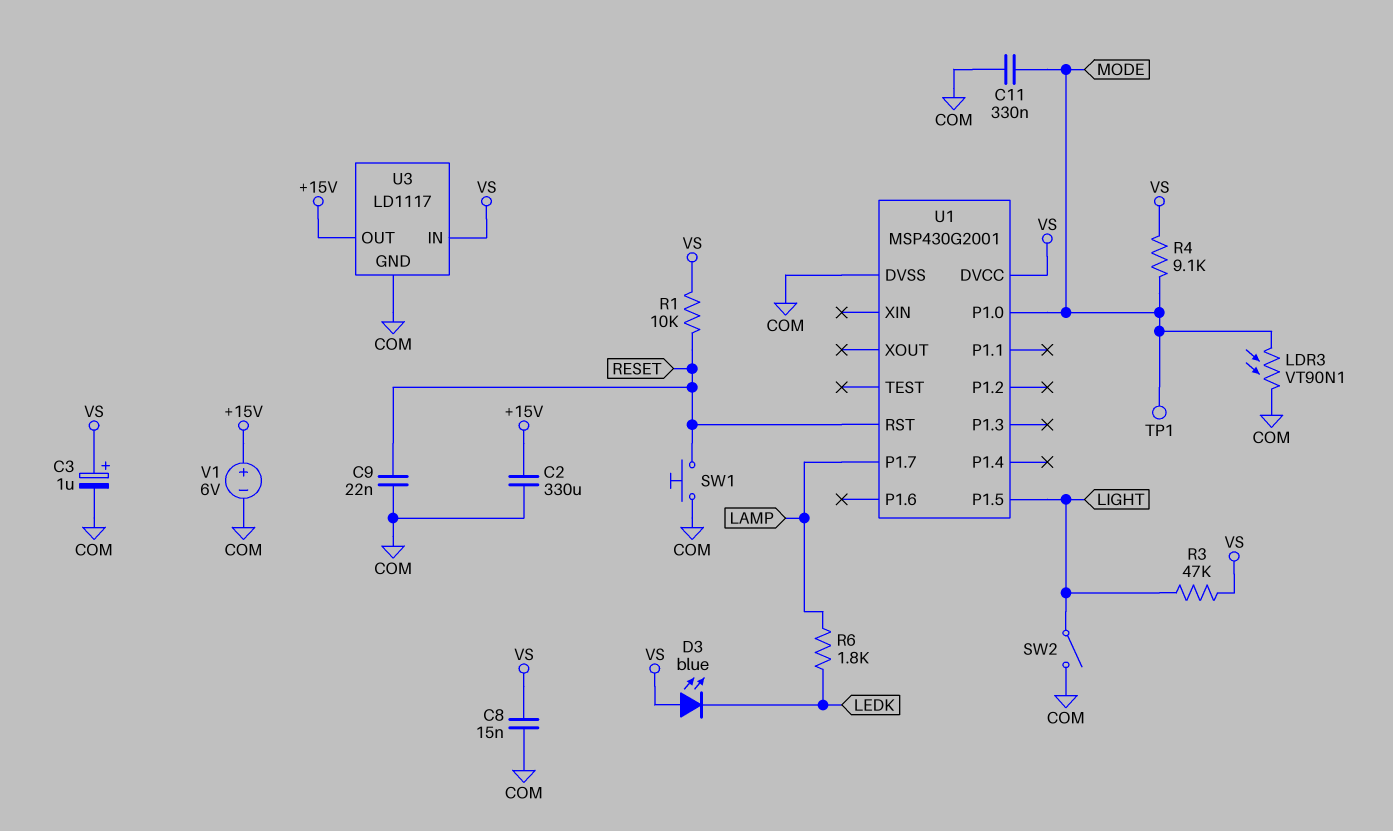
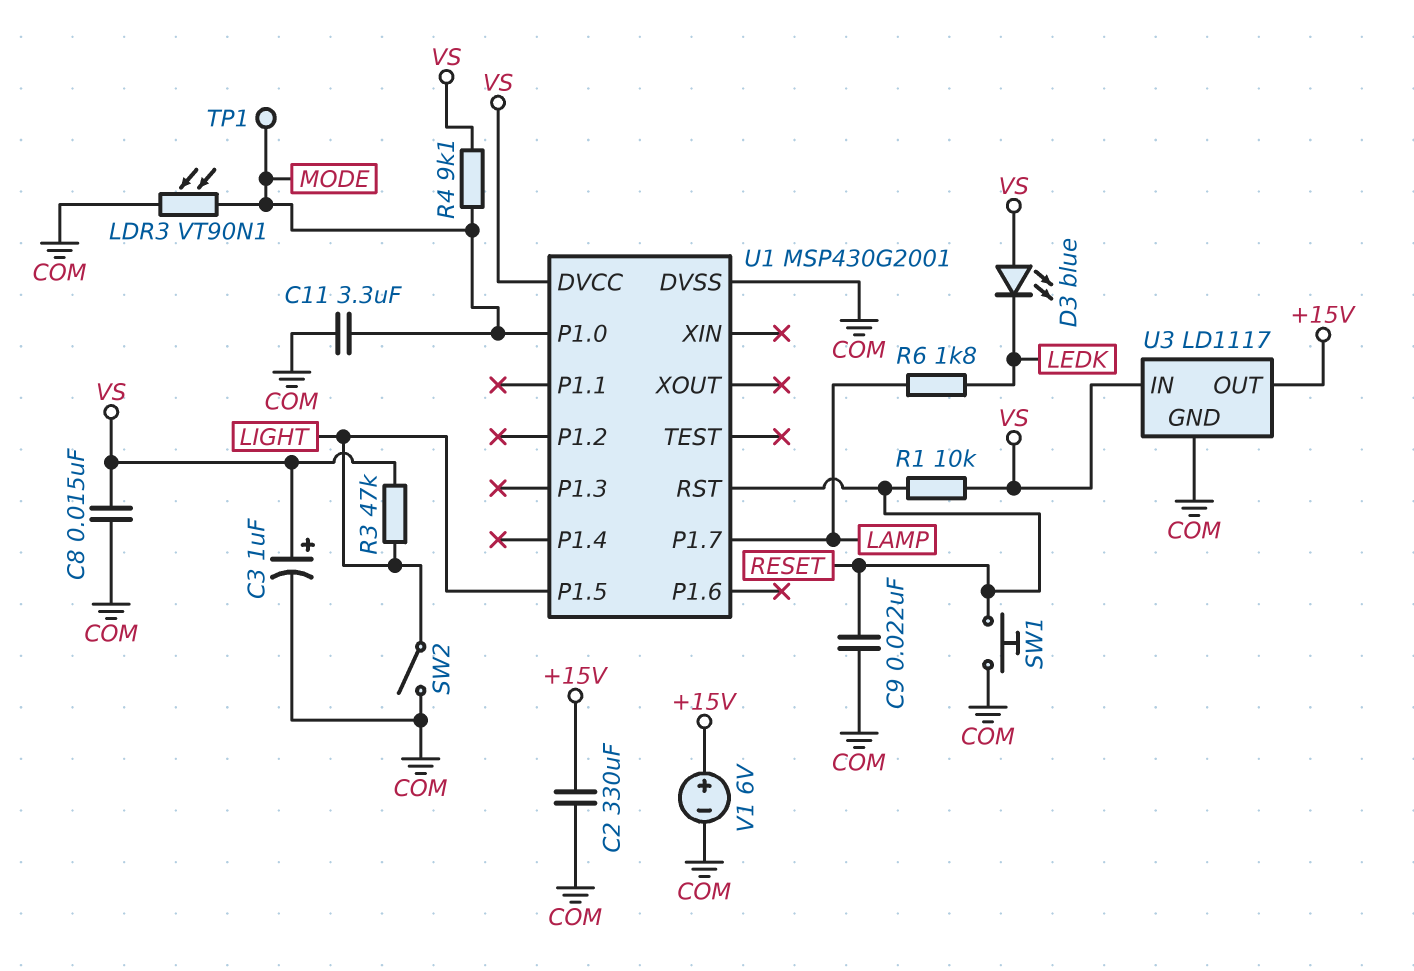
C11: 330nF (COM, MODE) -> 3.3uF (COM, MODE)

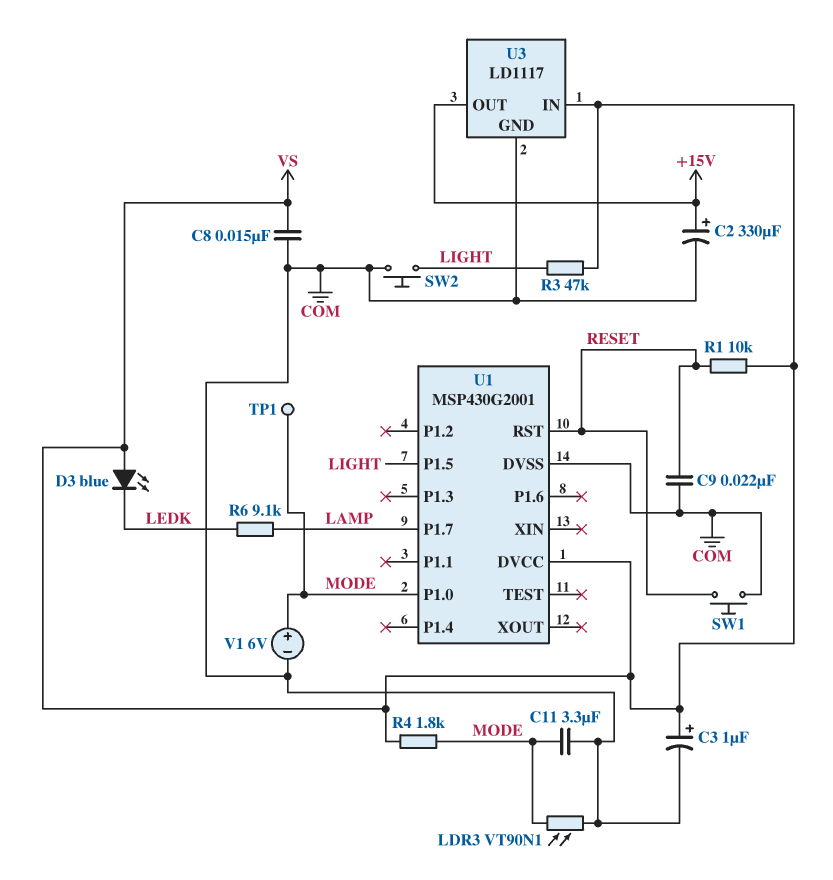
C2: 330uF (+15V, COM) -> 330uF (plus +15V, minus COM)
R4: 9.1k (MODE, VS) -> 1.8k (MODE, VS)
R6: 1.8k (LAMP, LEDK) -> 9.1k (LAMP, LEDK)
SW2: switch (COM, LIGHT) -> button (COM, LIGHT)
V1: 6V (plus +15V, minus COM) -> 6V (plus MODE, minus COM)

